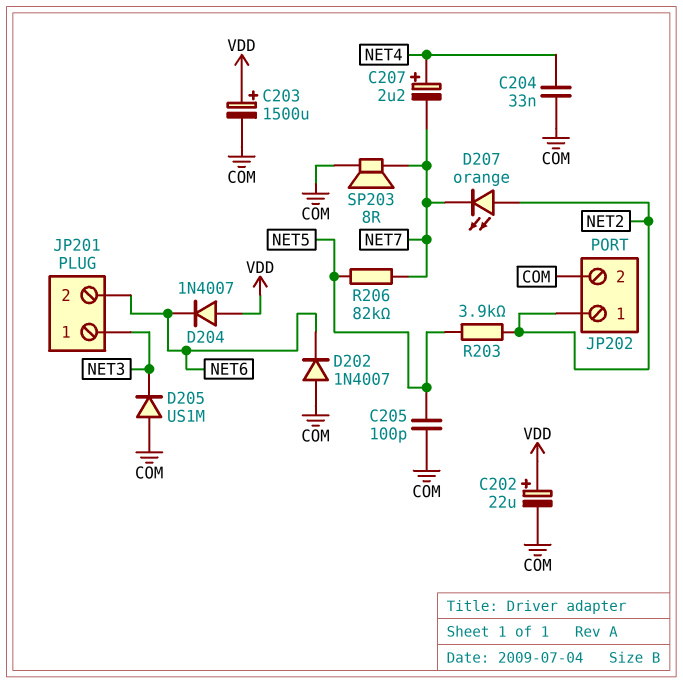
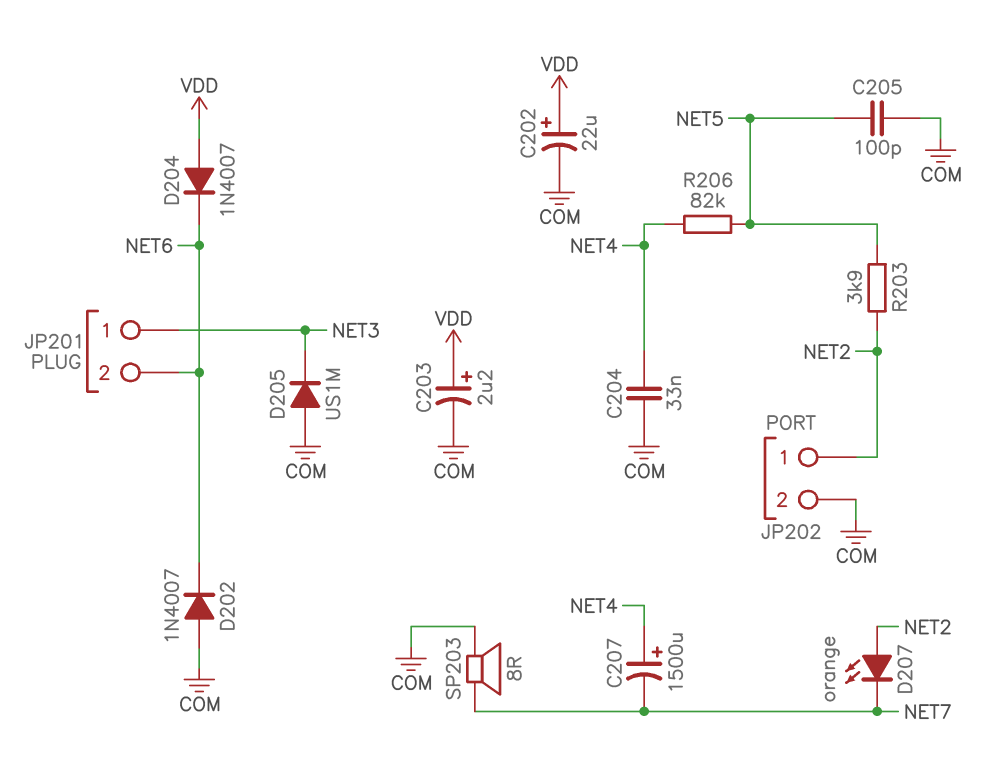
C203: 1500uF (plus VDD, minus COM) -> 2.2uF (plus VDD, minus COM)
C207: 2.2uF (plus NET4, minus NET7) -> 1500uF (plus NET4, minus NET7)
R206: 82k (NET5, NET7) -> 82k (NET4, NET5)

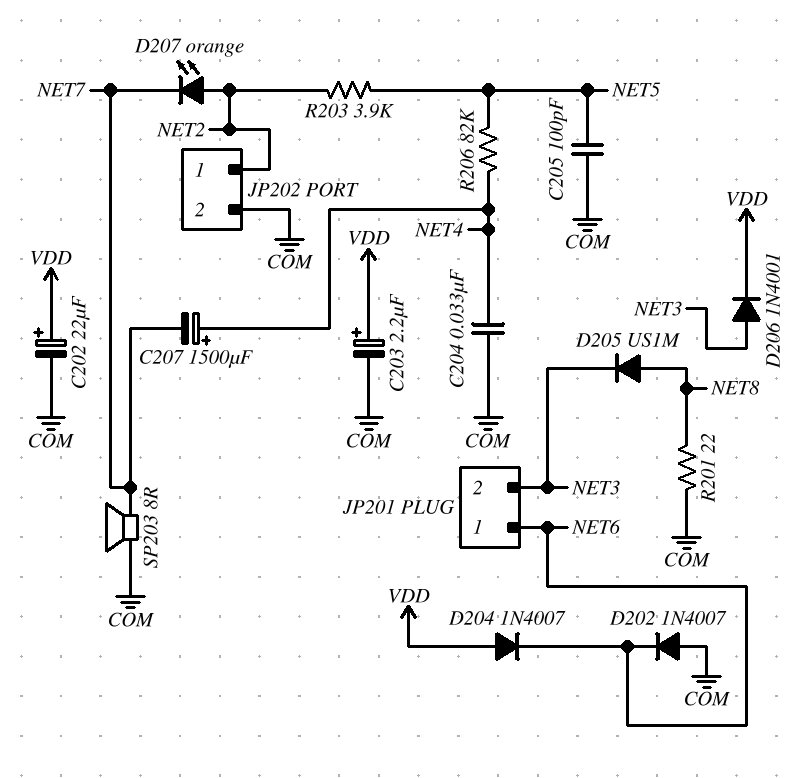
D205: diode US1M (A COM, K NET3) -> diode US1M (A NET8, K NET3)
D206: none -> diode 1N4001 (A NET3, K VDD)
JP201 pin 1: NET3 -> NET6
JP201 pin 2: NET6 -> NET3
R201: none -> 22 (COM, NET8)

